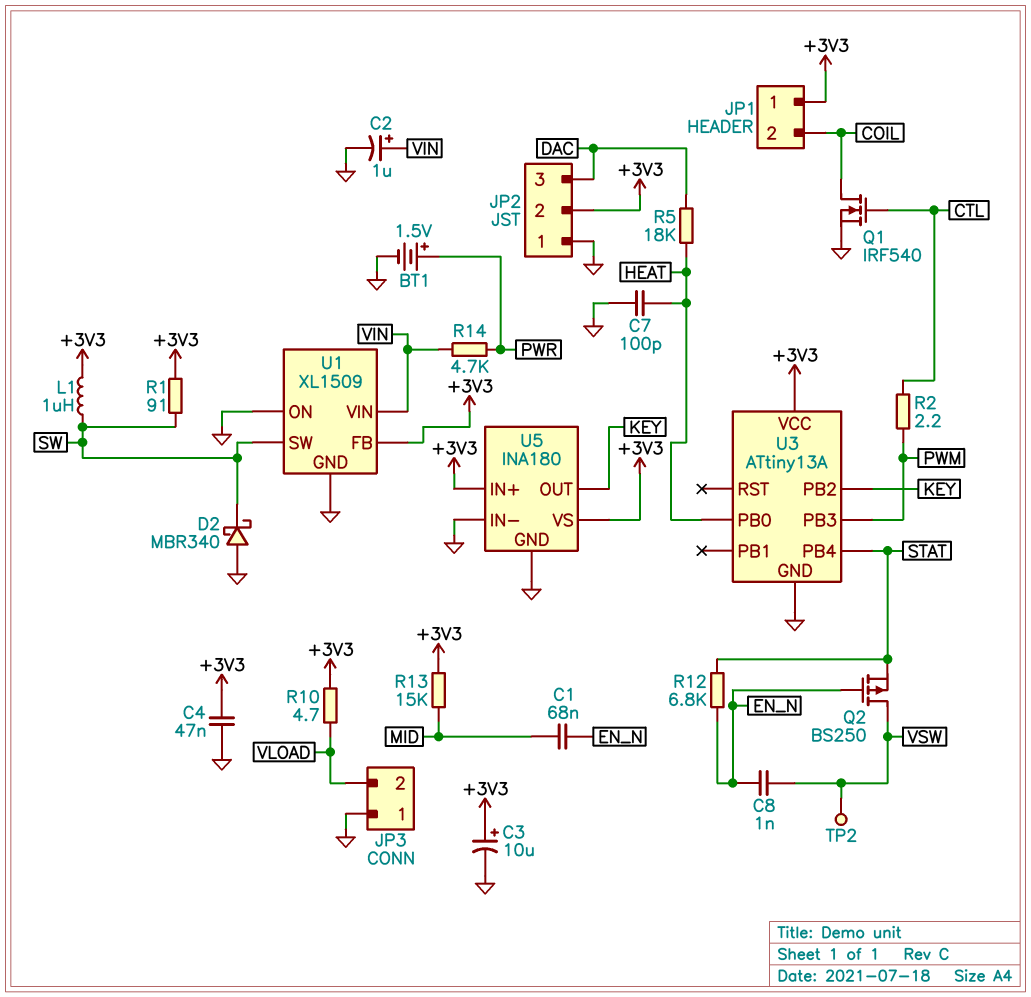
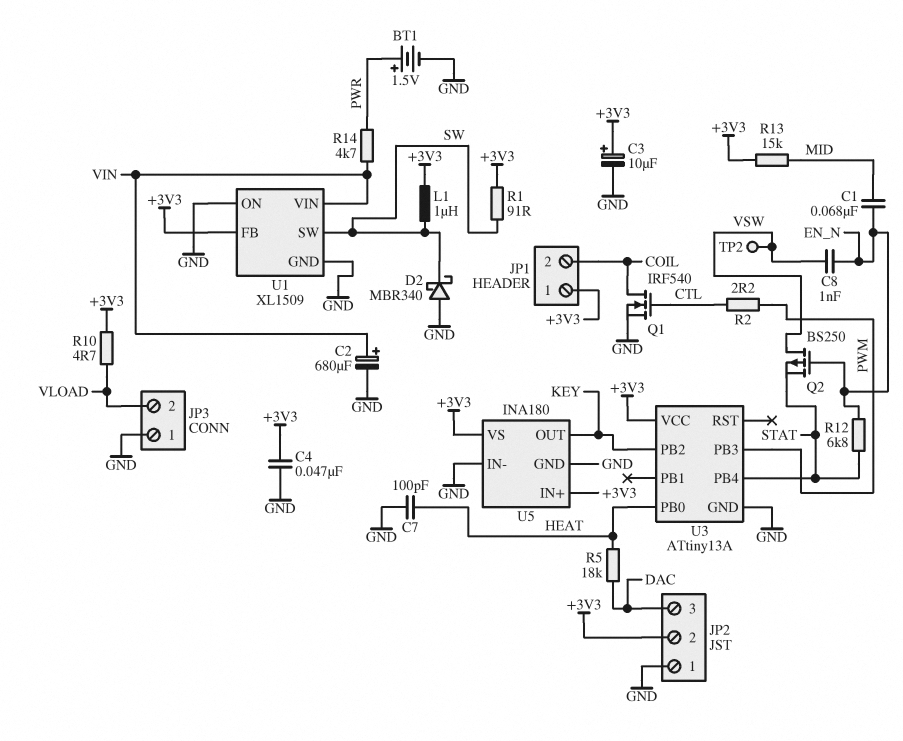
C2: 1uF (plus VIN, minus GND) -> 680uF (plus VIN, minus GND)

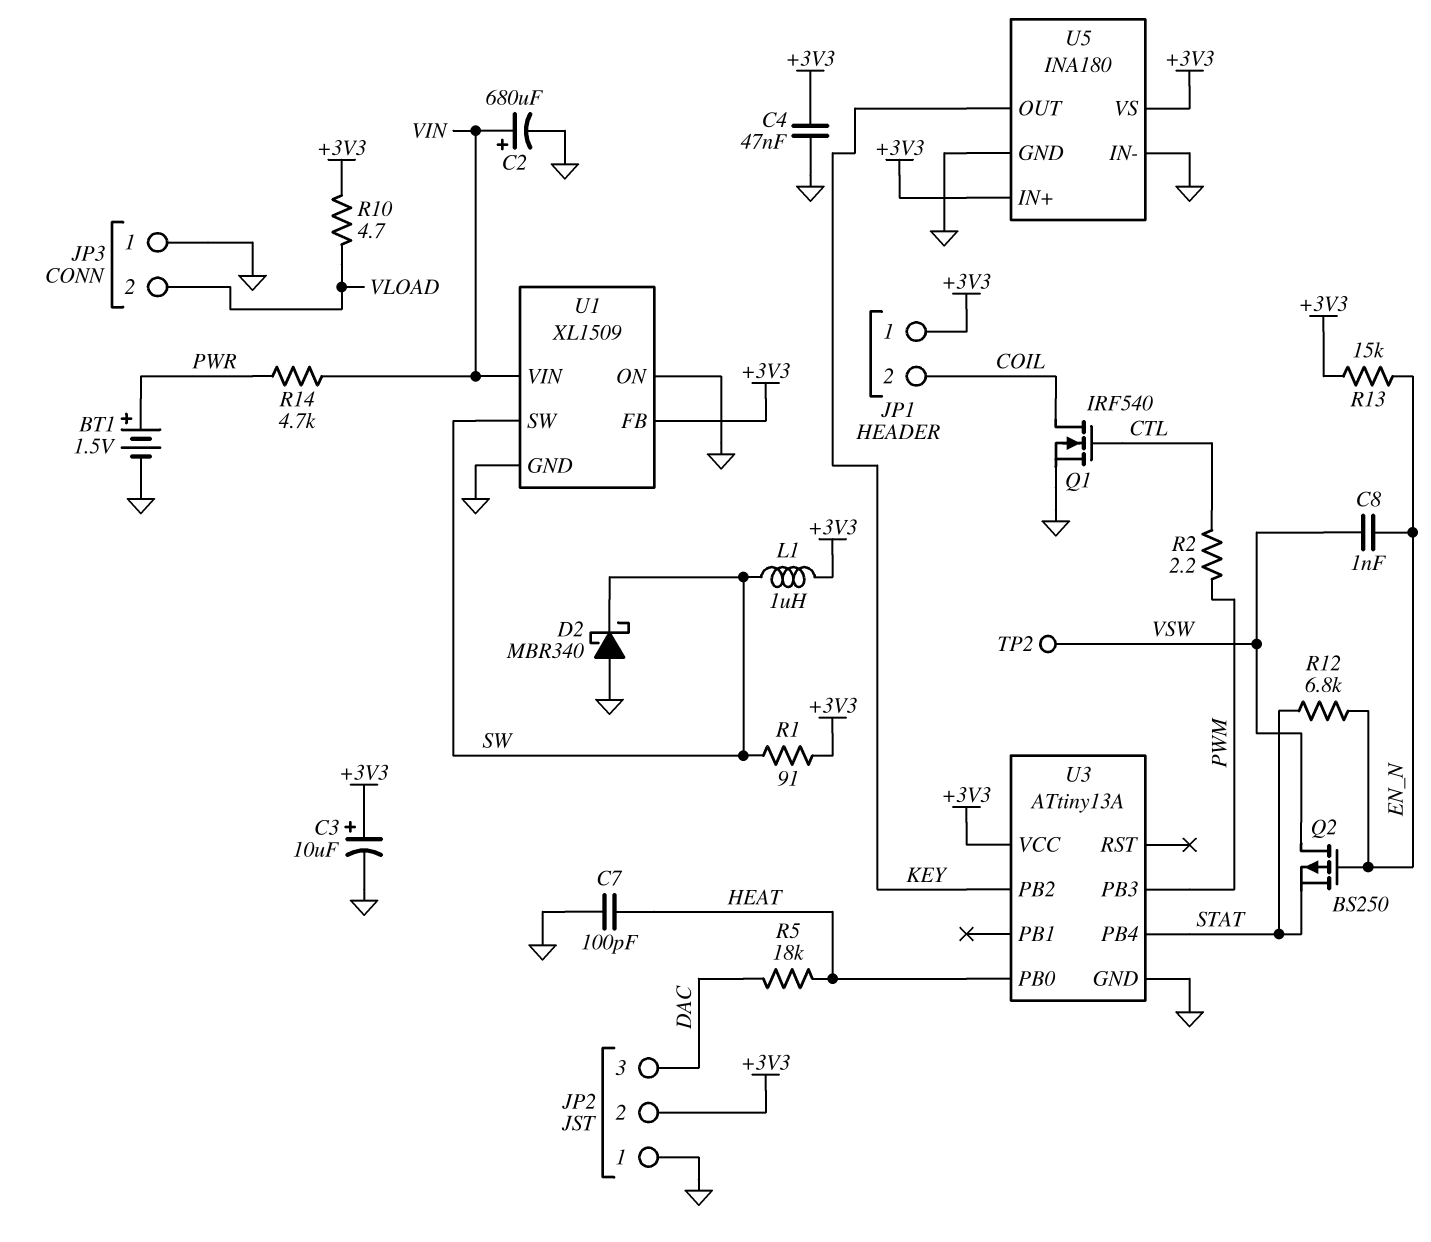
C1: 68nF (EN_N, MID) -> none
R13: 15k (+3V3, MID) -> 15k (+3V3, EN_N)

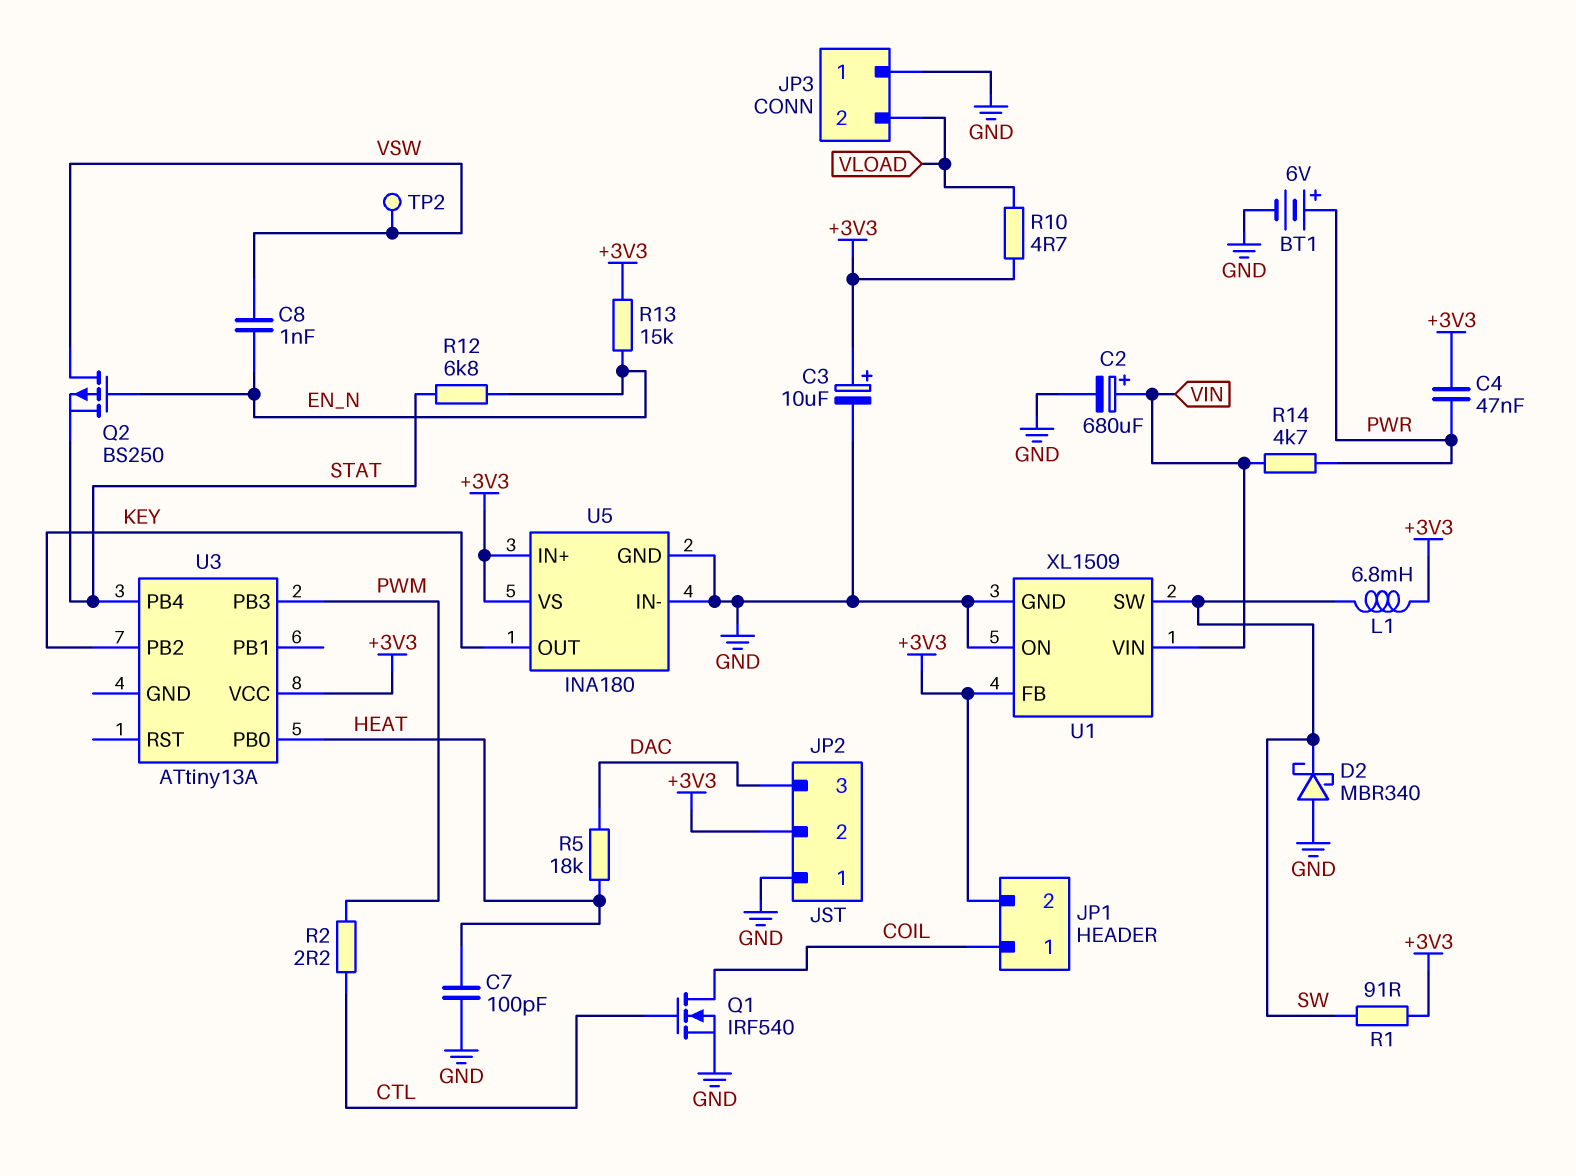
BT1: 1.5V (plus PWR, minus GND) -> 6V (plus PWR, minus GND)
C4: 47nF (+3V3, GND) -> 47nF (+3V3, PWR)
JP1 pin 1: +3V3 -> COIL
JP1 pin 2: COIL -> +3V3
L1: 1uH (+3V3, SW) -> 6.8mH (+3V3, SW)
U3 pin GND: GND -> none

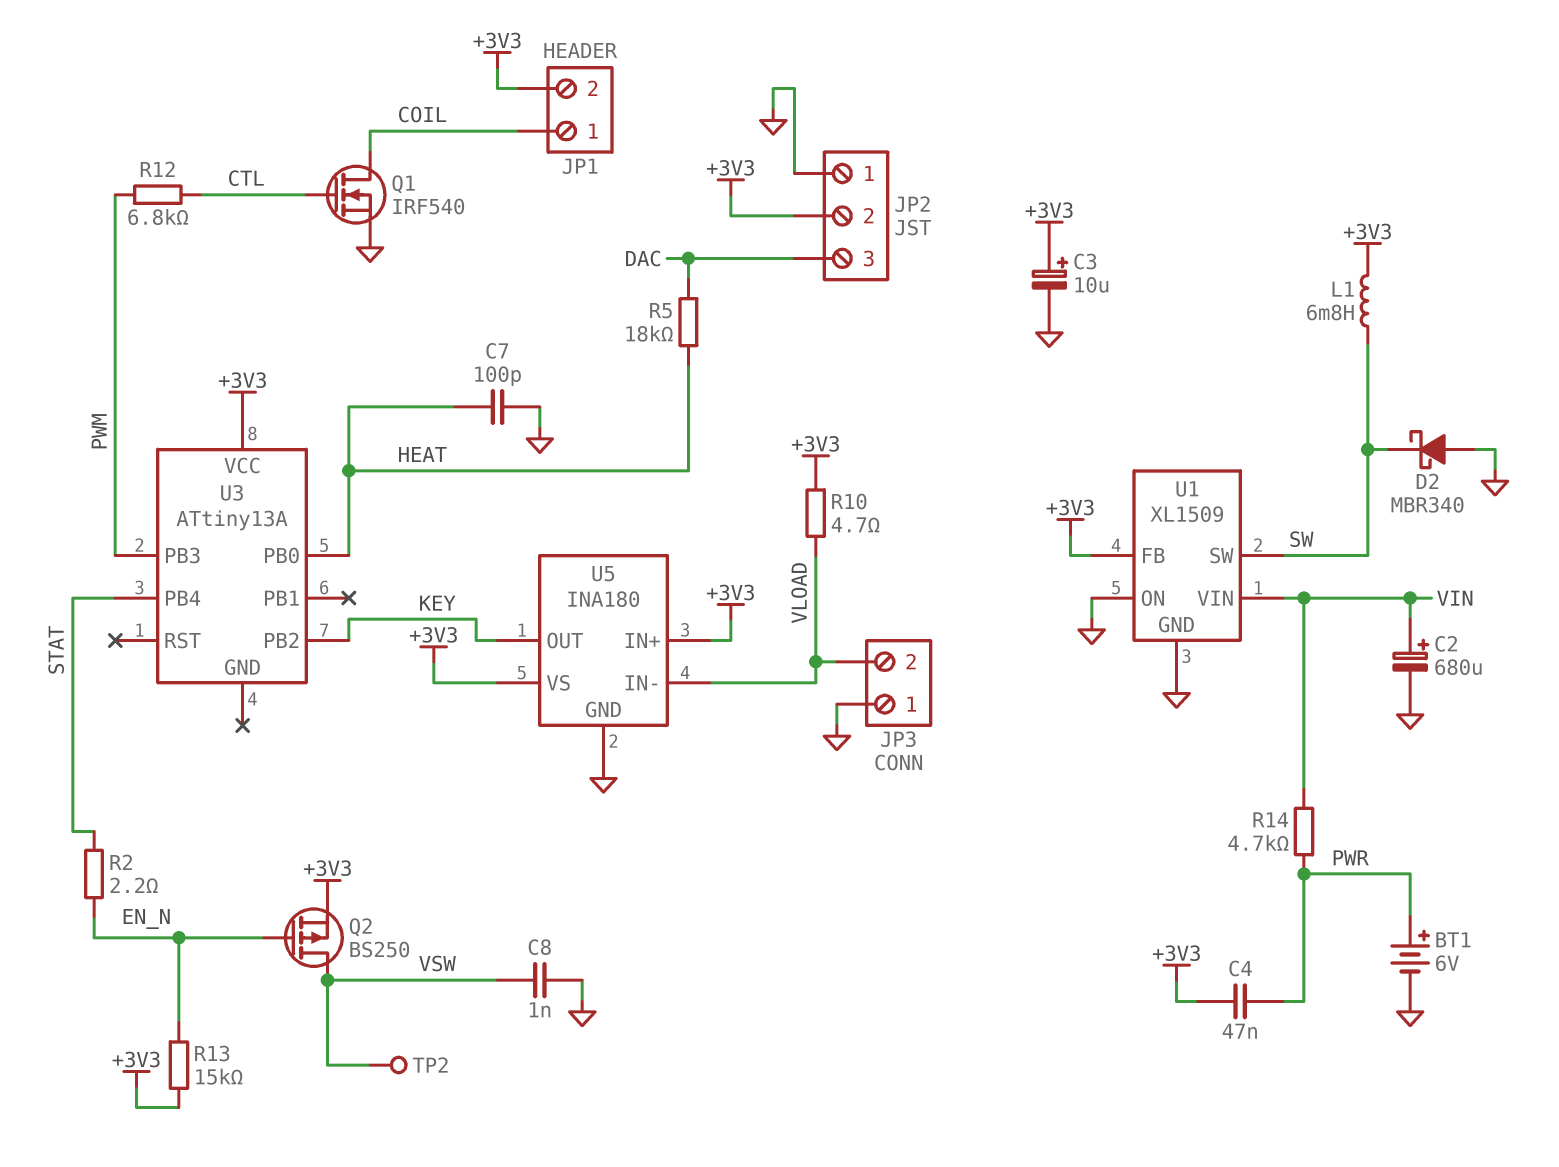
C8: 1nF (EN_N, VSW) -> 1nF (GND, VSW)
Q2: PMOS BS250 (G EN_N, D VSW, S STAT) -> PMOS BS250 (G EN_N, D VSW, S +3V3)
R1: 91 (+3V3, SW) -> none
R2: 2.2 (CTL, PWM) -> 2.2 (EN_N, STAT)
R12: 6.8k (EN_N, STAT) -> 6.8k (CTL, PWM)
U5 pin IN-: GND -> VLOAD

